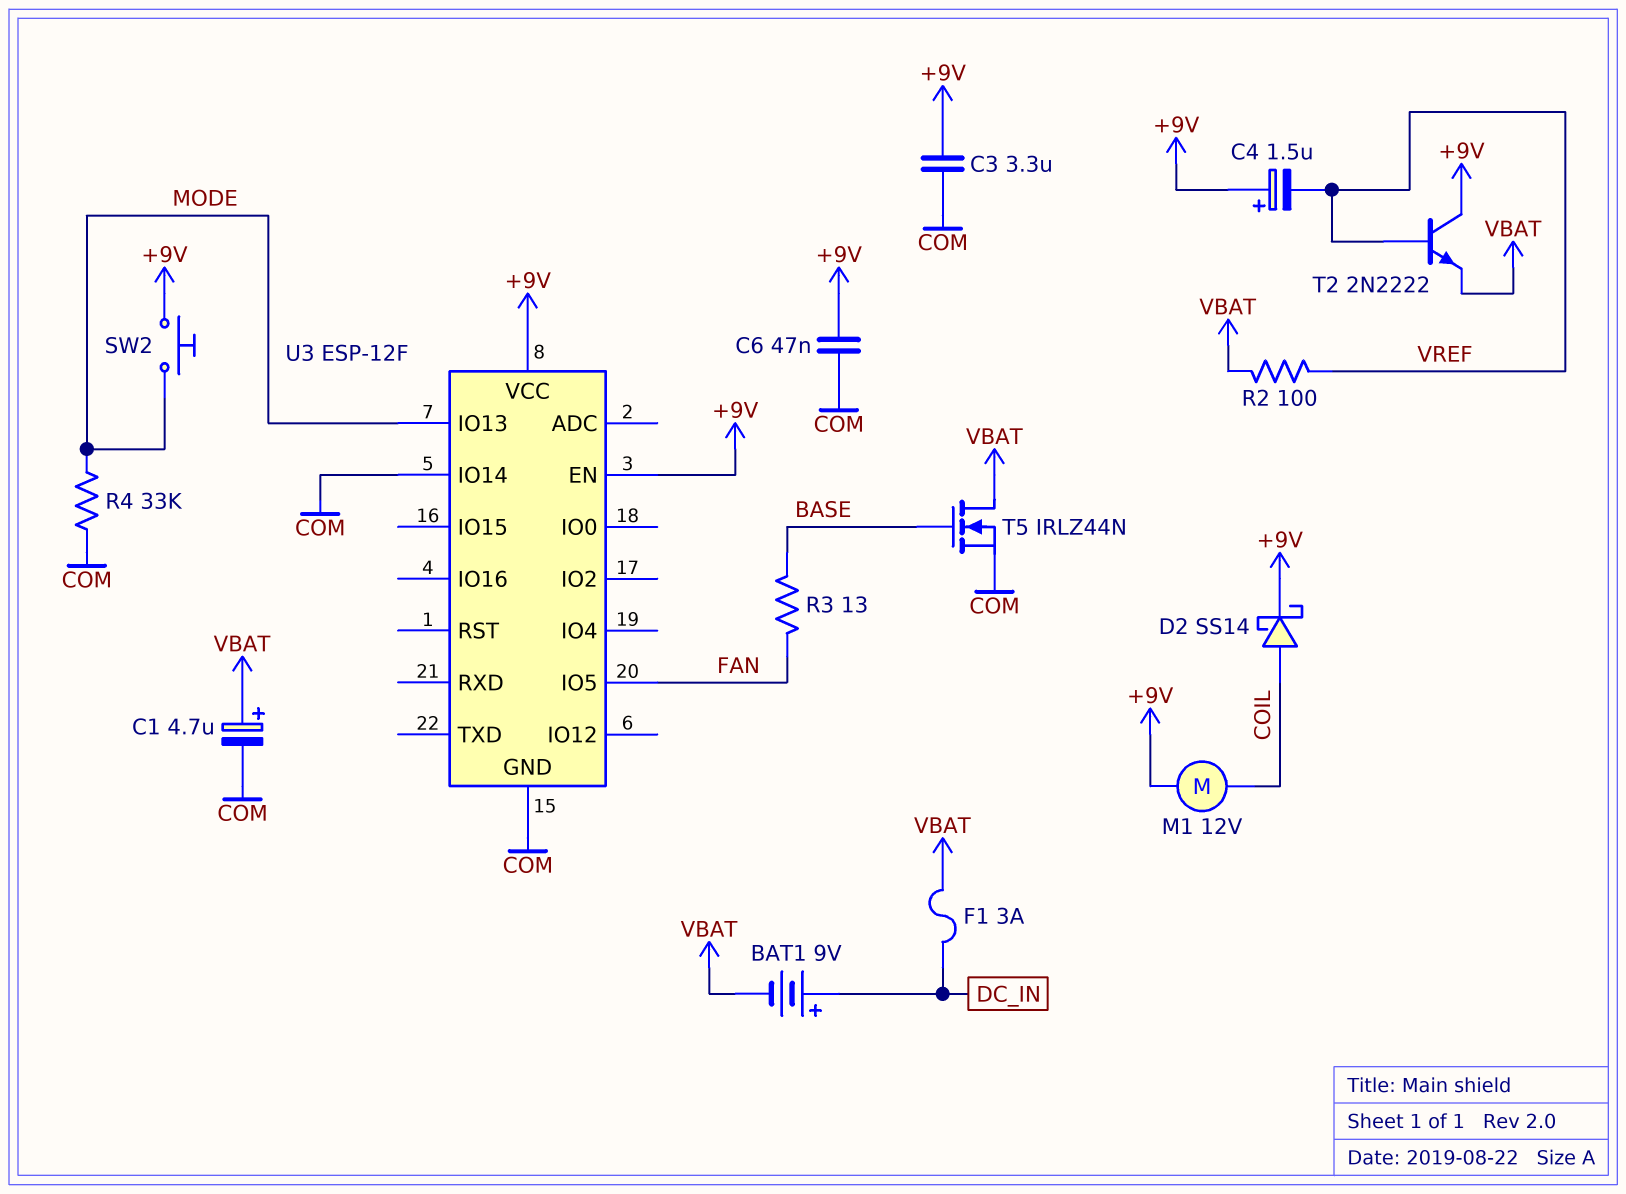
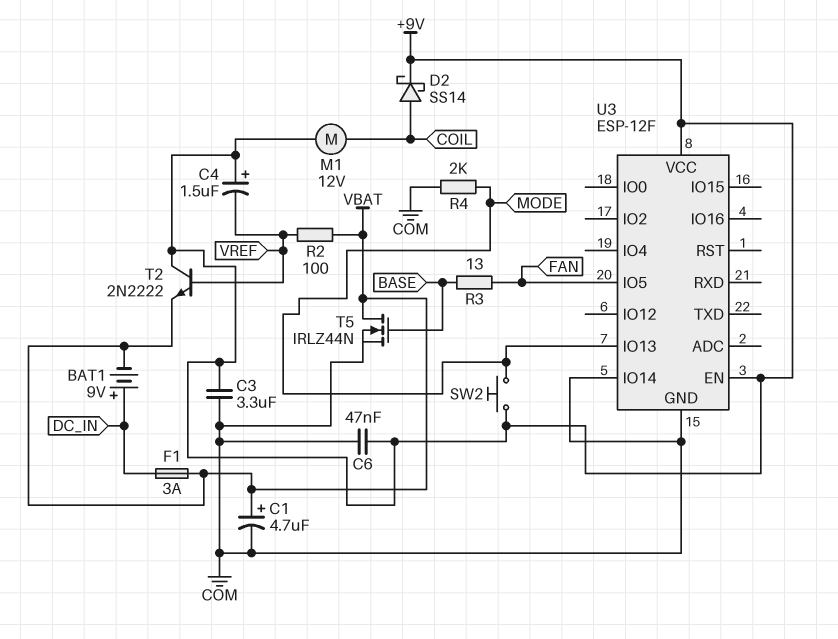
R4: 33k (COM, MODE) -> 2k (COM, MODE)

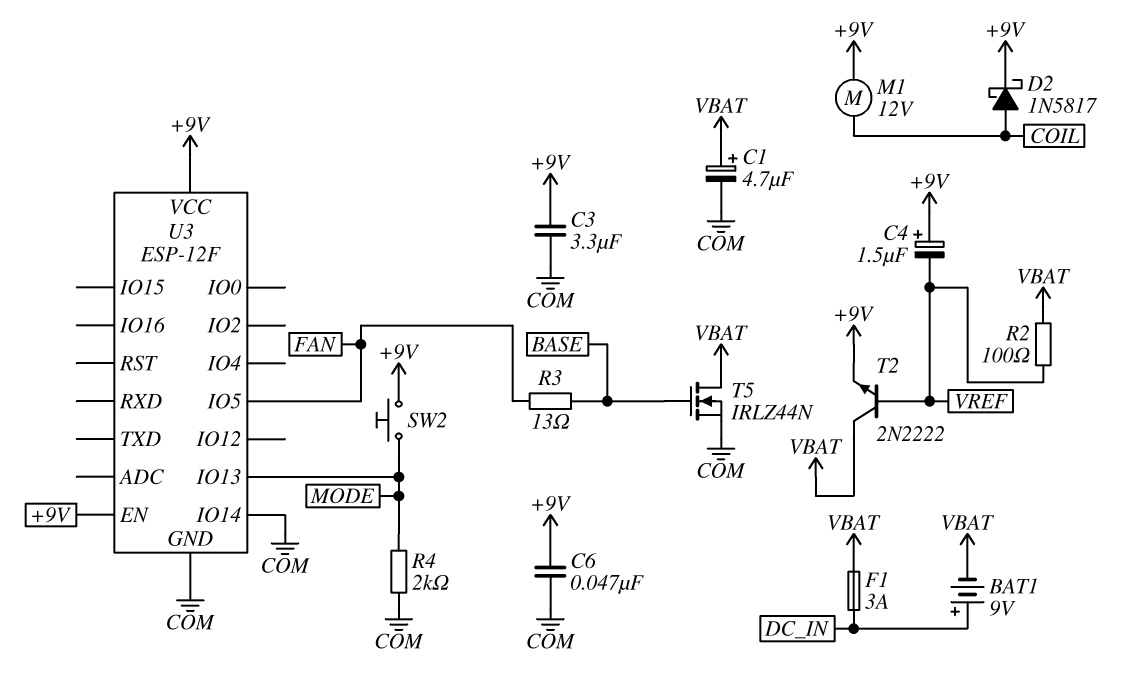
D2: schottky SS14 (A COIL, K +9V) -> schottky 1N5817 (A COIL, K +9V)
T2: NPN 2N2222 (B VREF, C +9V, E VBAT) -> NPN 2N2222 (B VREF, C VBAT, E +9V)

